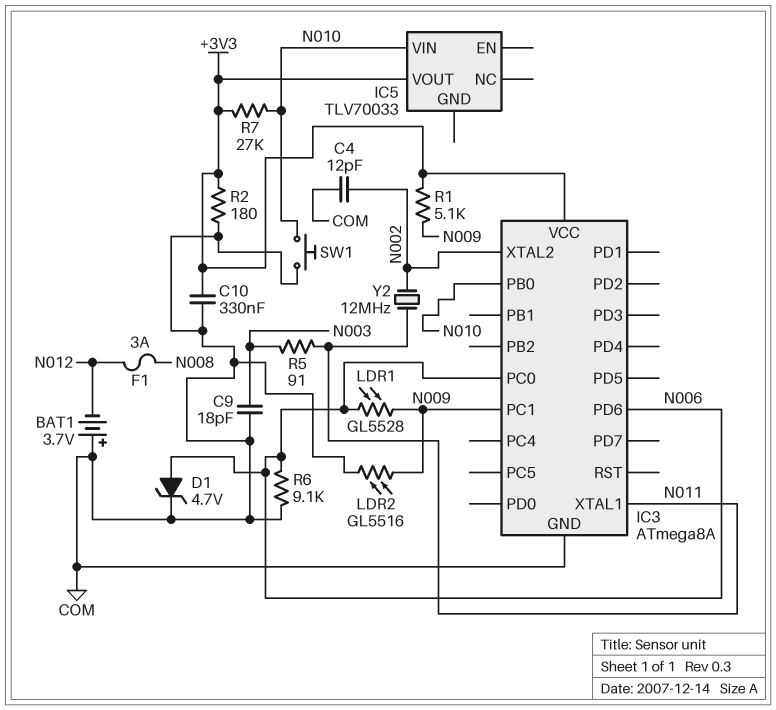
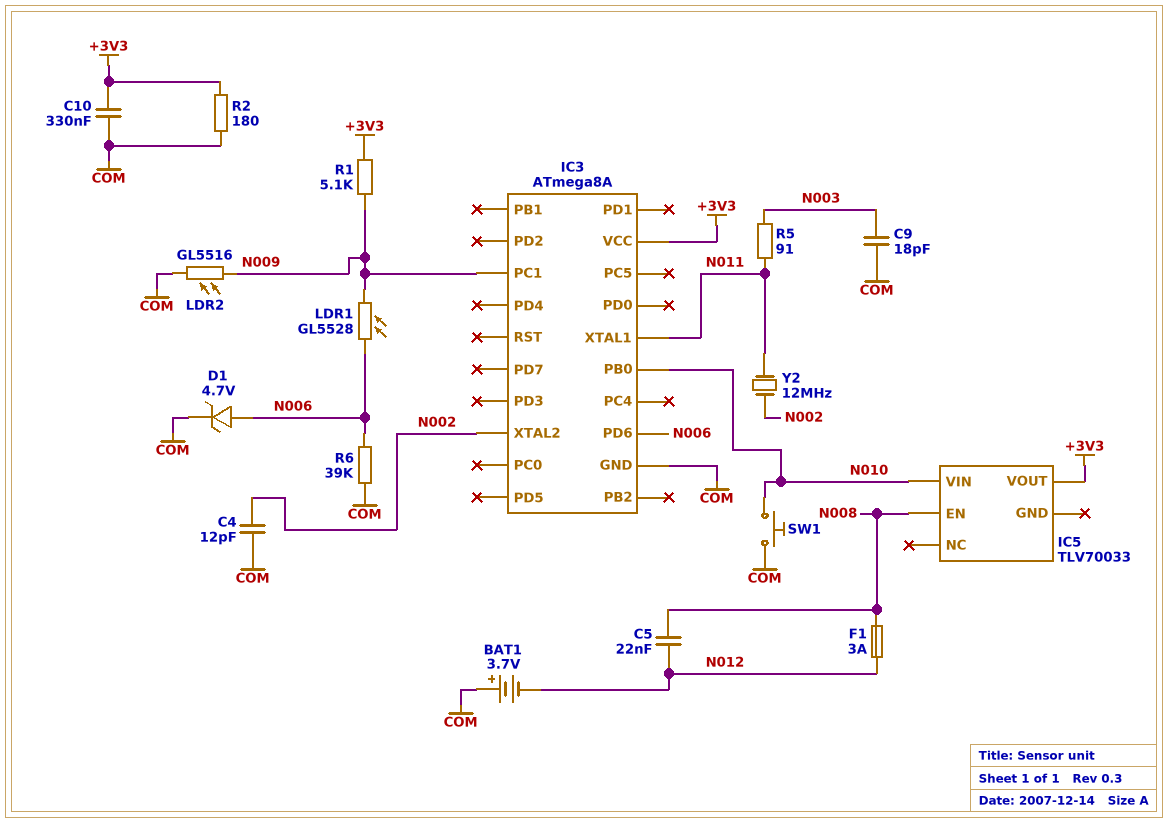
C5: none -> 22nF (N008, N012)
IC3 pin PC0: N006 -> none
IC5 pin EN: none -> N008
R6: 9.1k (COM, N006) -> 39k (COM, N006)
R7: 27k (+3V3, N010) -> none

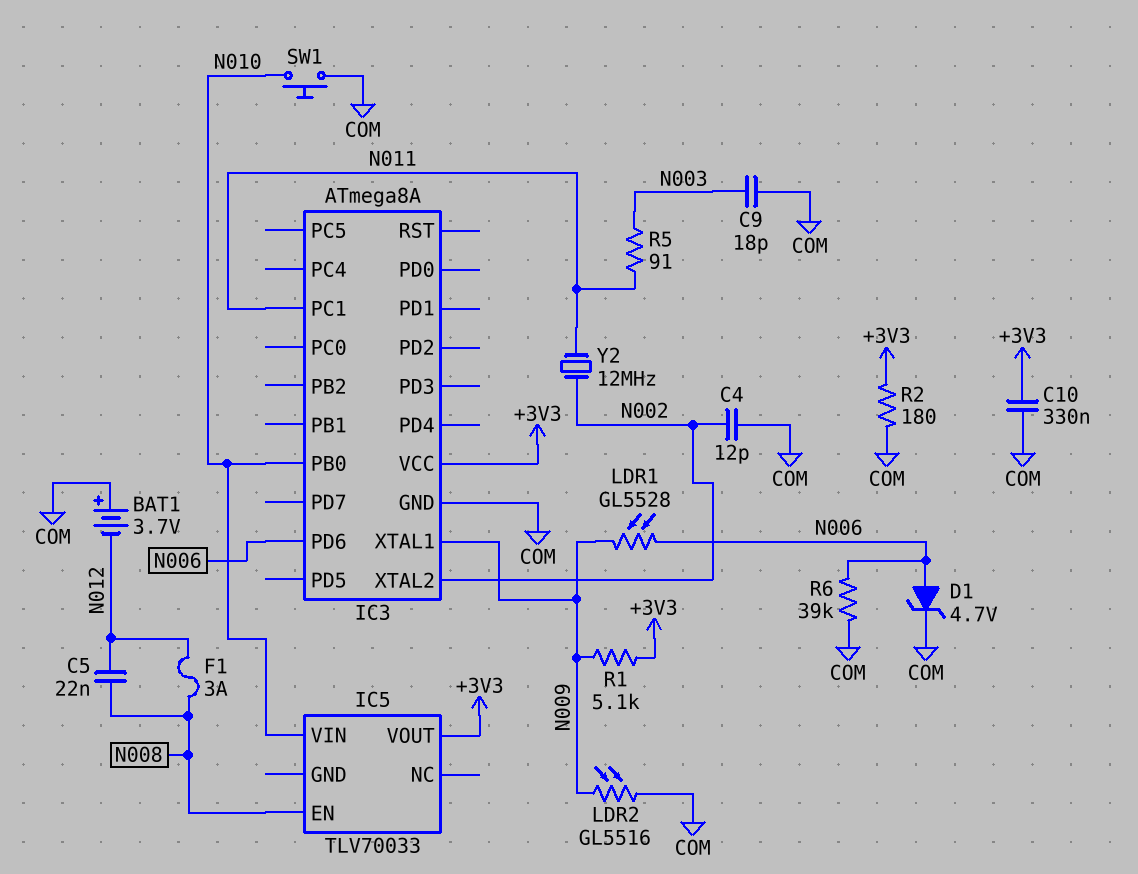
IC3 pin PC1: N009 -> N011
IC3 pin XTAL1: N011 -> N009

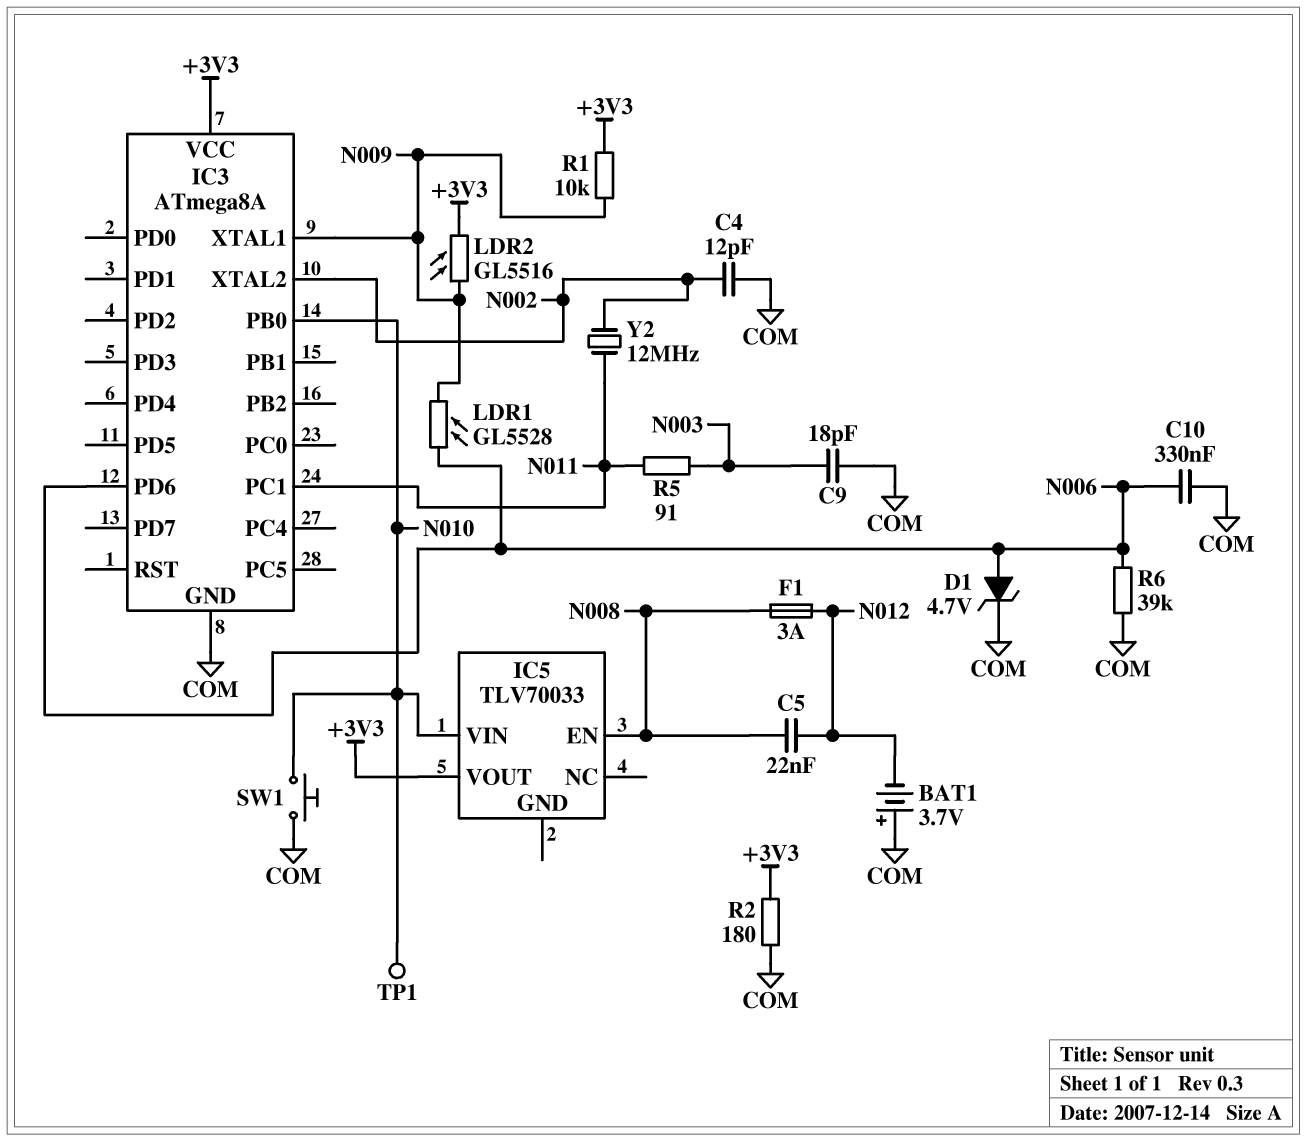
C10: 330nF (+3V3, COM) -> 330nF (COM, N006)
LDR2: GL5516 (COM, N009) -> GL5516 (+3V3, N009)
R1: 5.1k (+3V3, N009) -> 10k (+3V3, N009)
TP1: none -> test point (N010)

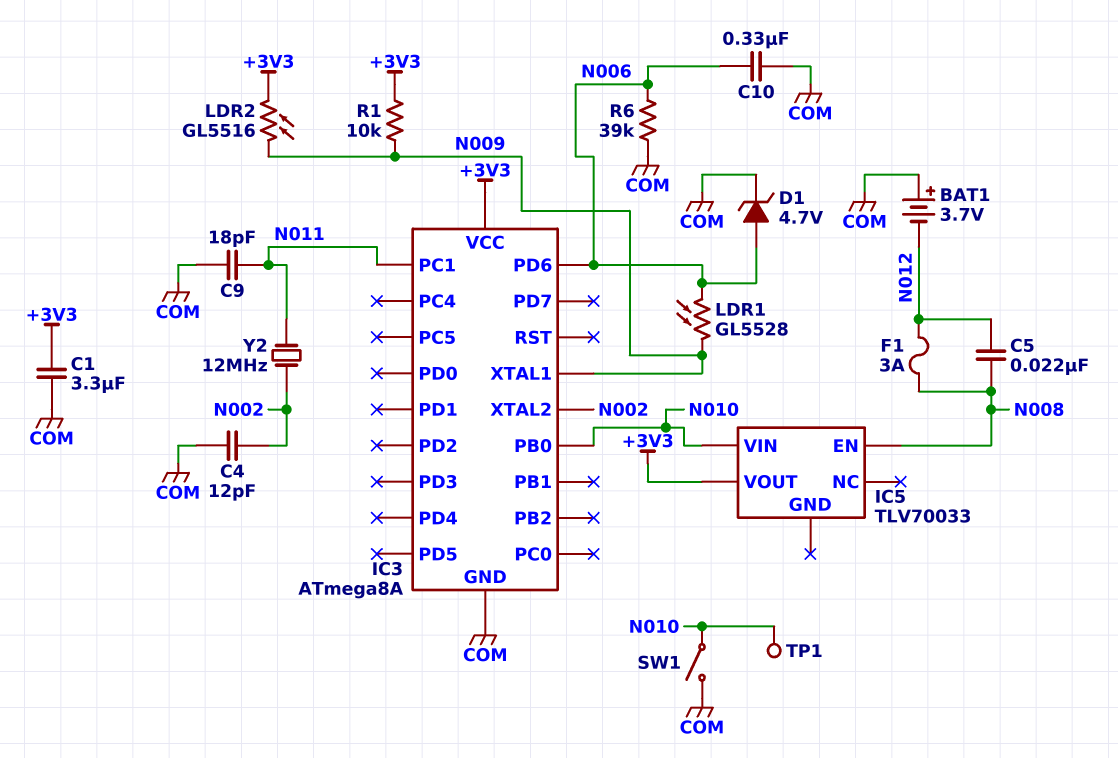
C1: none -> 3.3uF (+3V3, COM)
C9: 18pF (COM, N003) -> 18pF (COM, N011)
R2: 180 (+3V3, COM) -> none
R5: 91 (N003, N011) -> none
SW1: button (COM, N010) -> switch (COM, N010)

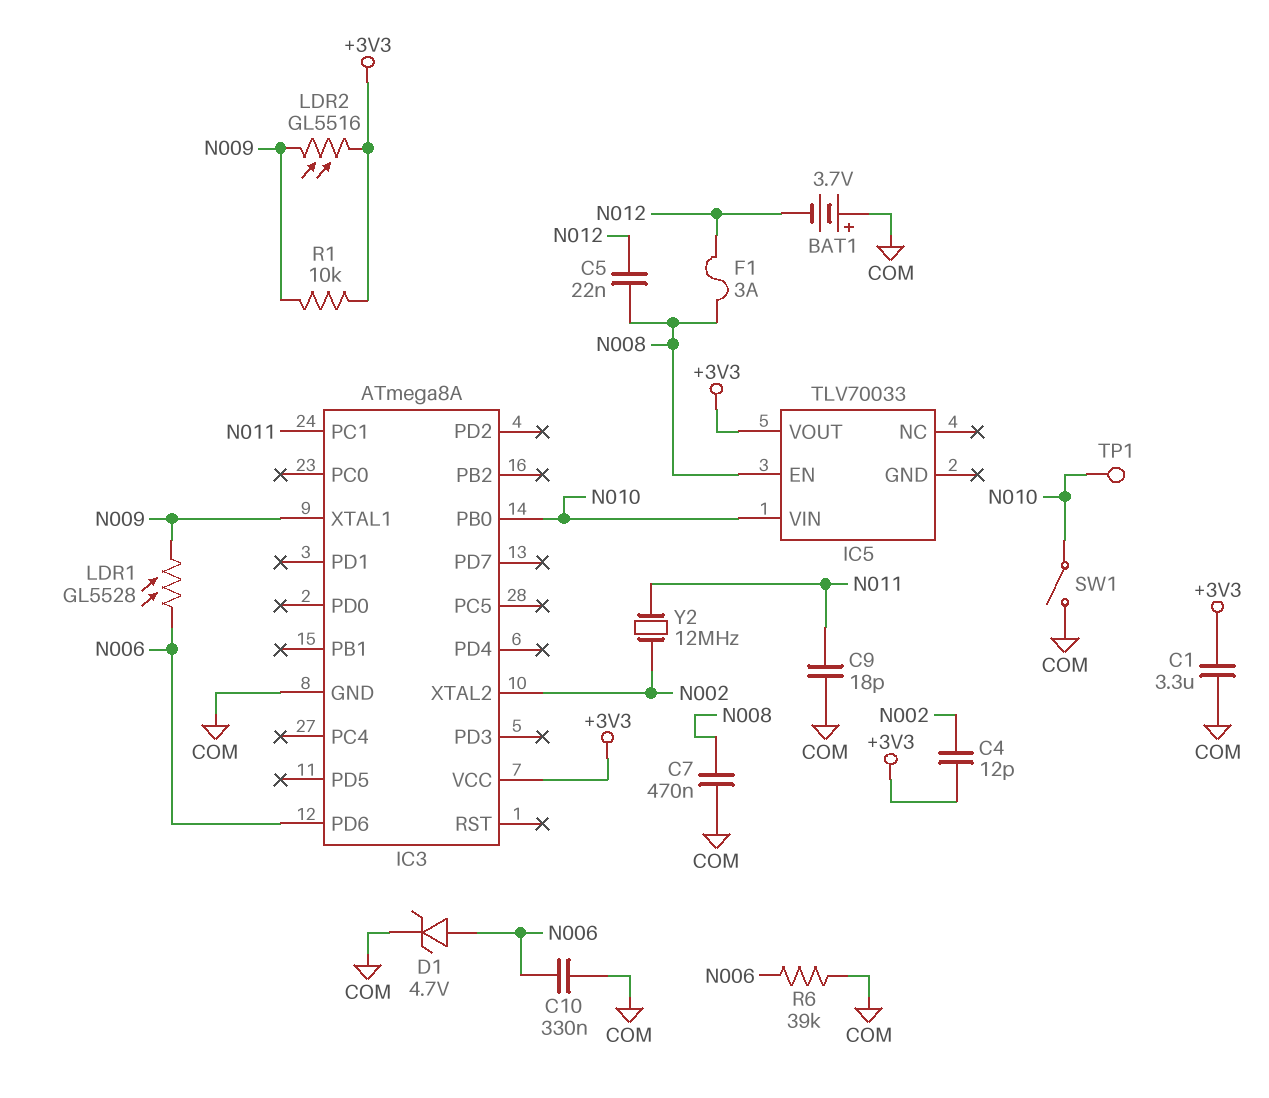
C4: 12pF (COM, N002) -> 12pF (+3V3, N002)
C7: none -> 470nF (COM, N008)

